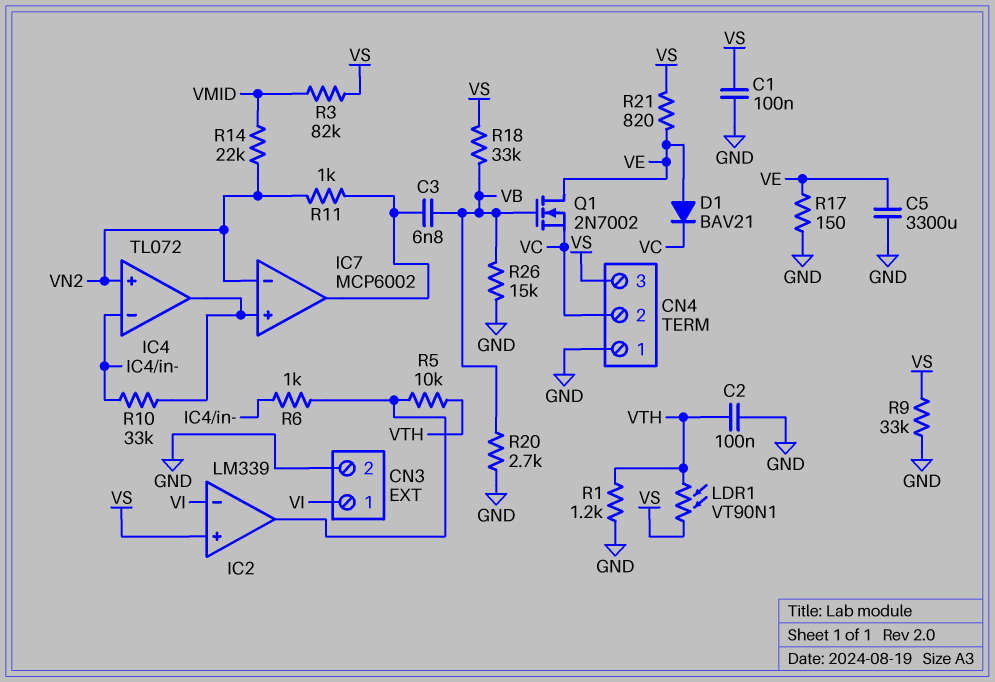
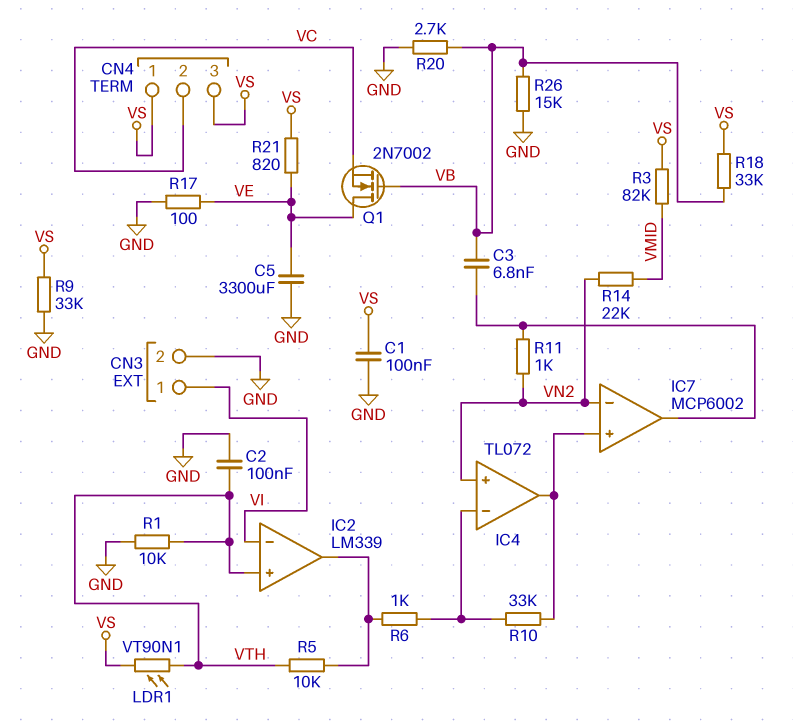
CN4 pin 1: GND -> VS
D1: diode BAV21 (A VE, K VC) -> none
IC2 pin in+: VS -> VTH
R1: 1.2k (GND, VTH) -> 10k (GND, VTH)
R17: 150 (GND, VE) -> 100 (GND, VE)

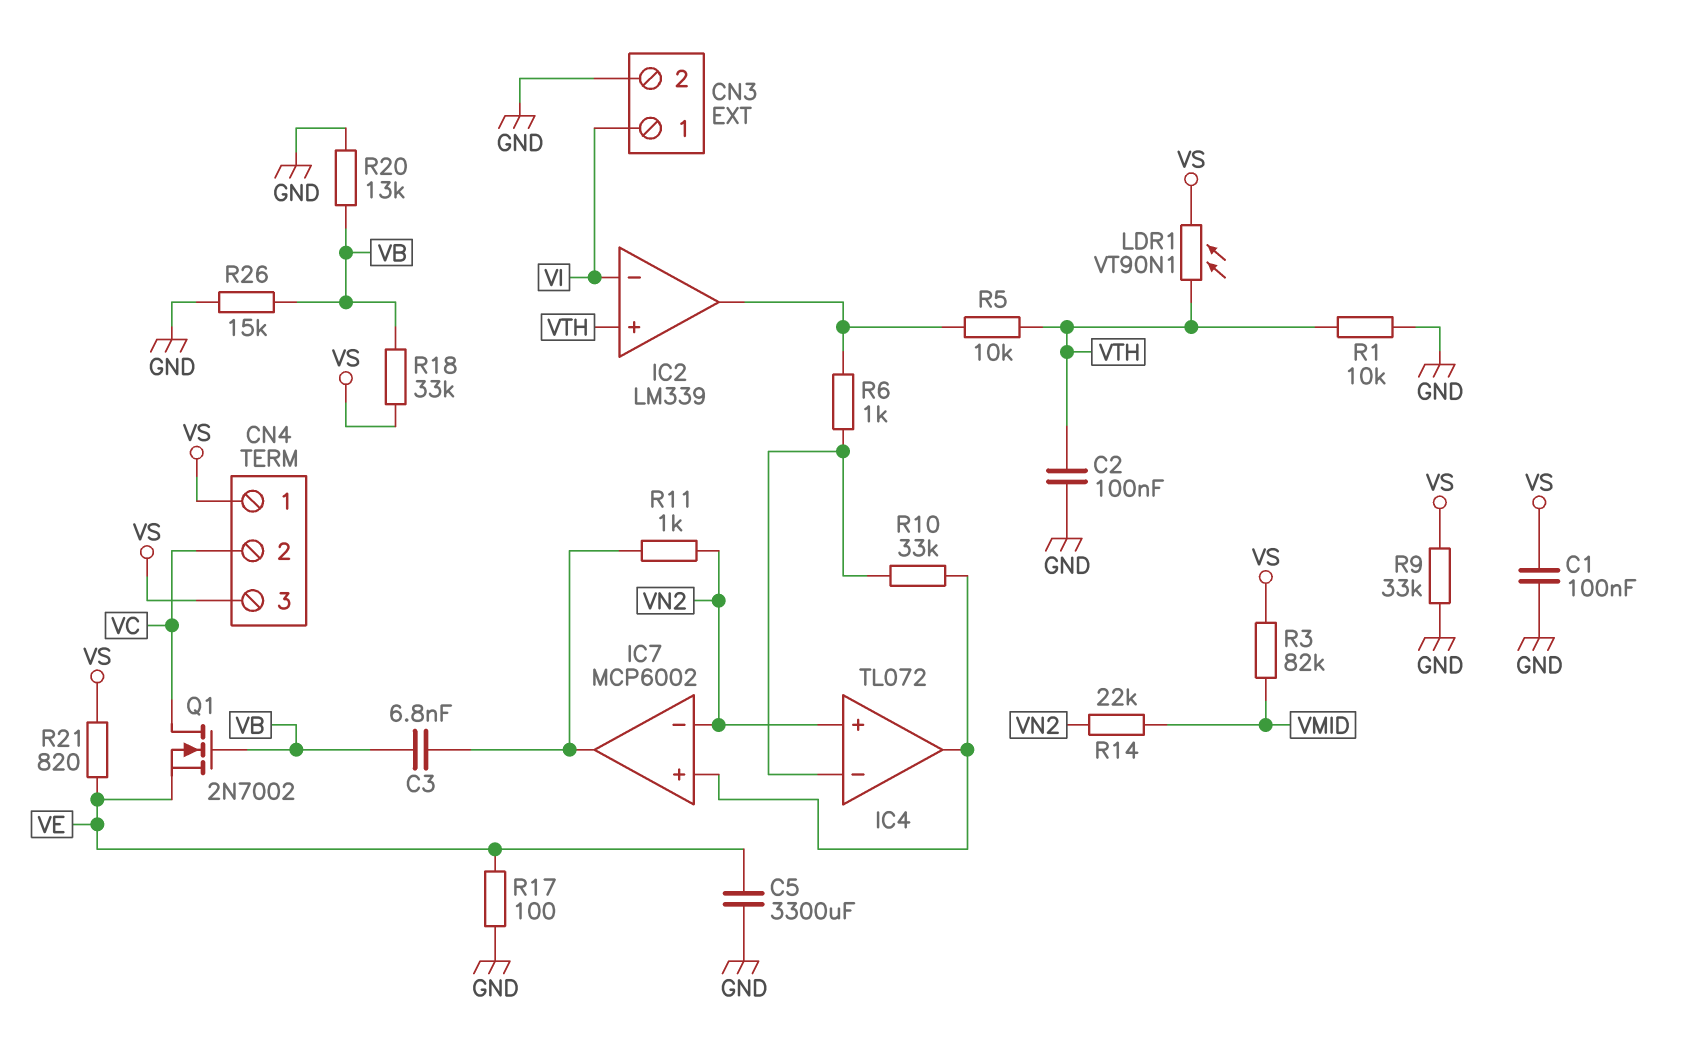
Q1: NMOS 2N7002 (G VB, D VE, S VC) -> NMOS 2N7002 (G VB, D VC, S VE)
R20: 2.7k (GND, VB) -> 13k (GND, VB)

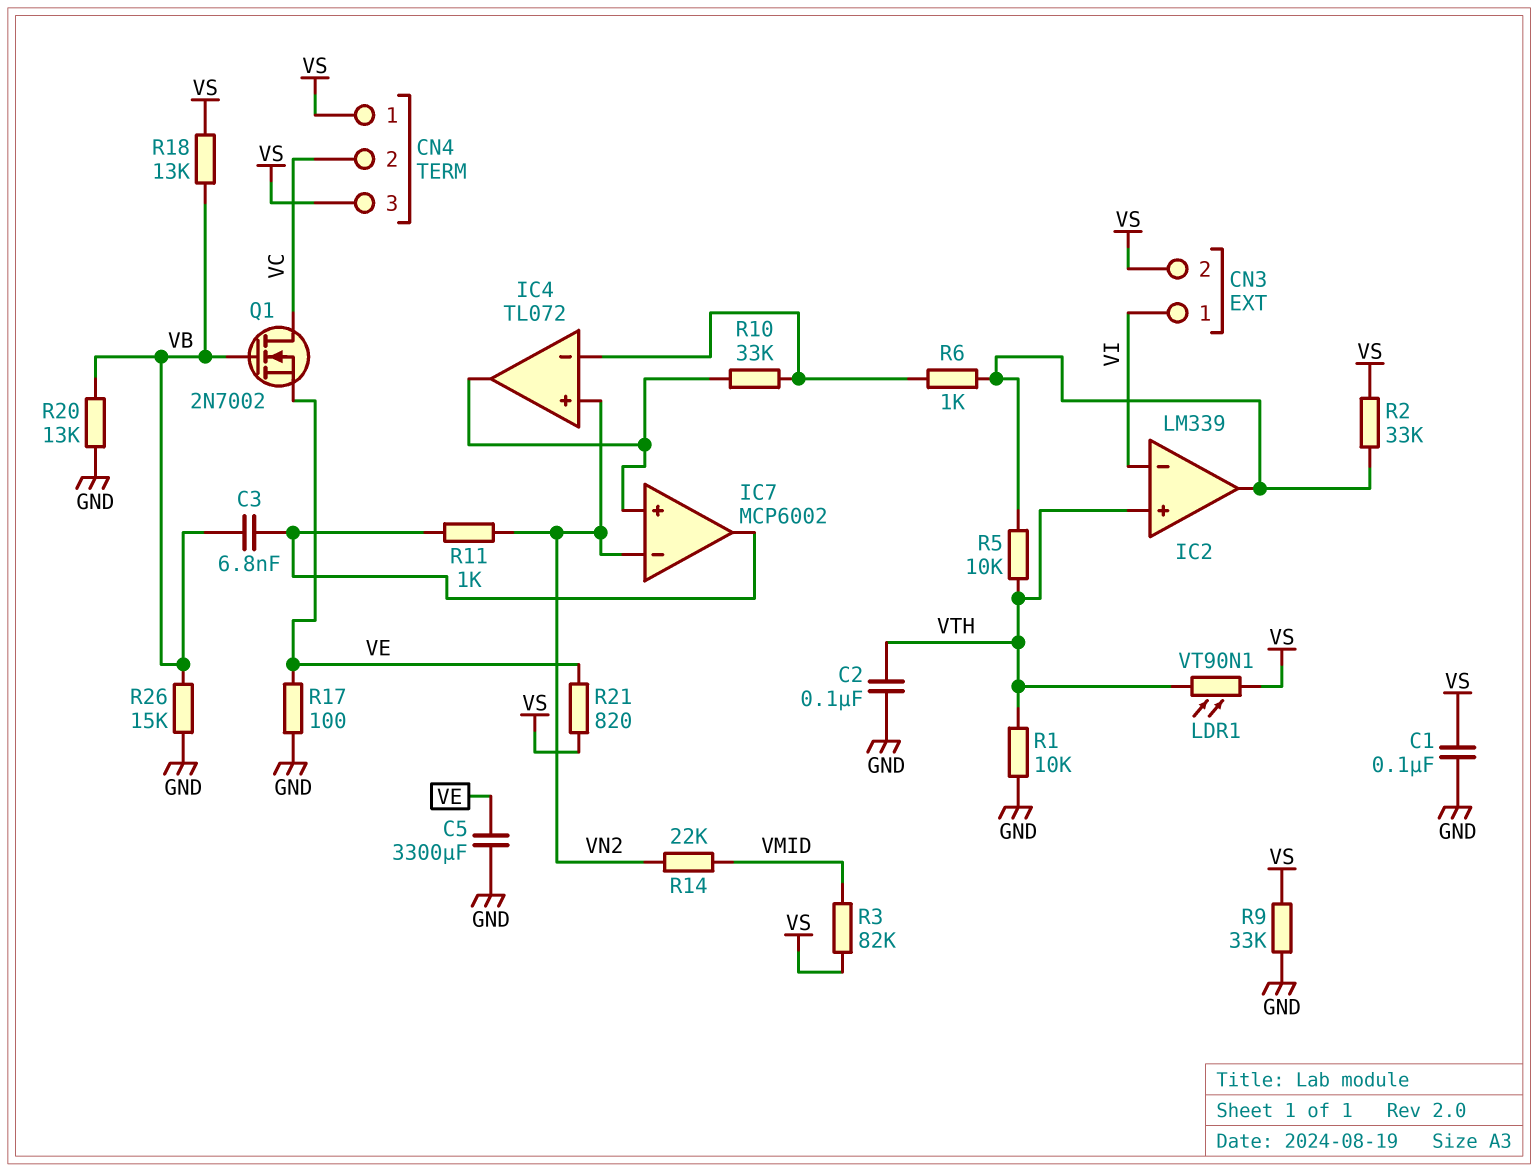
CN3 pin 2: GND -> VS
R2: none -> 33k (IC2/out, VS)
R18: 33k (VB, VS) -> 13k (VB, VS)

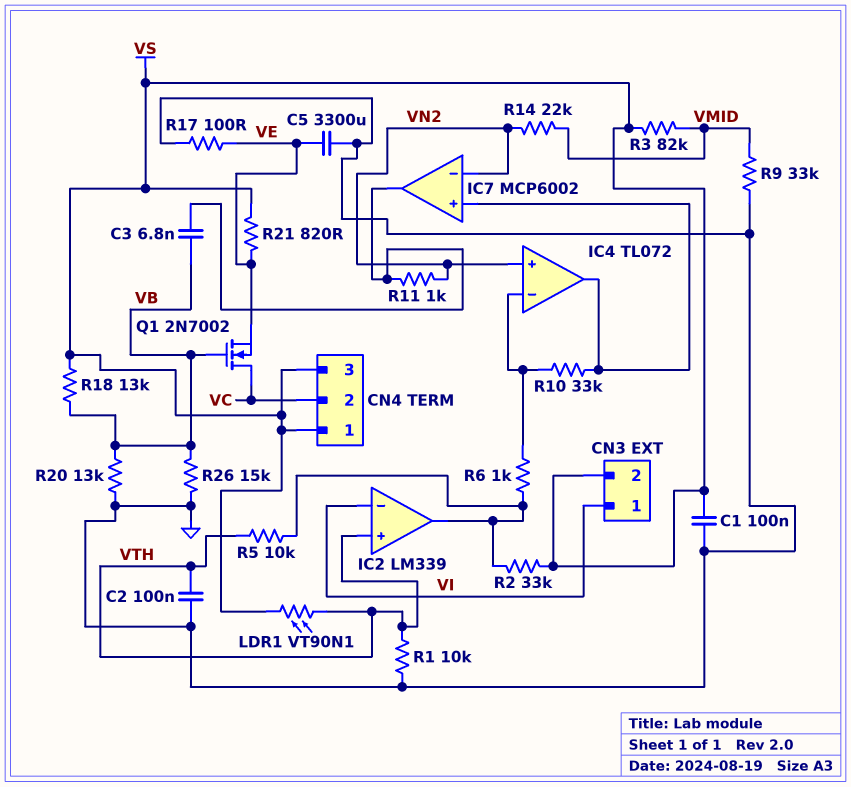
R9: 33k (GND, VS) -> 33k (GND, VMID)

